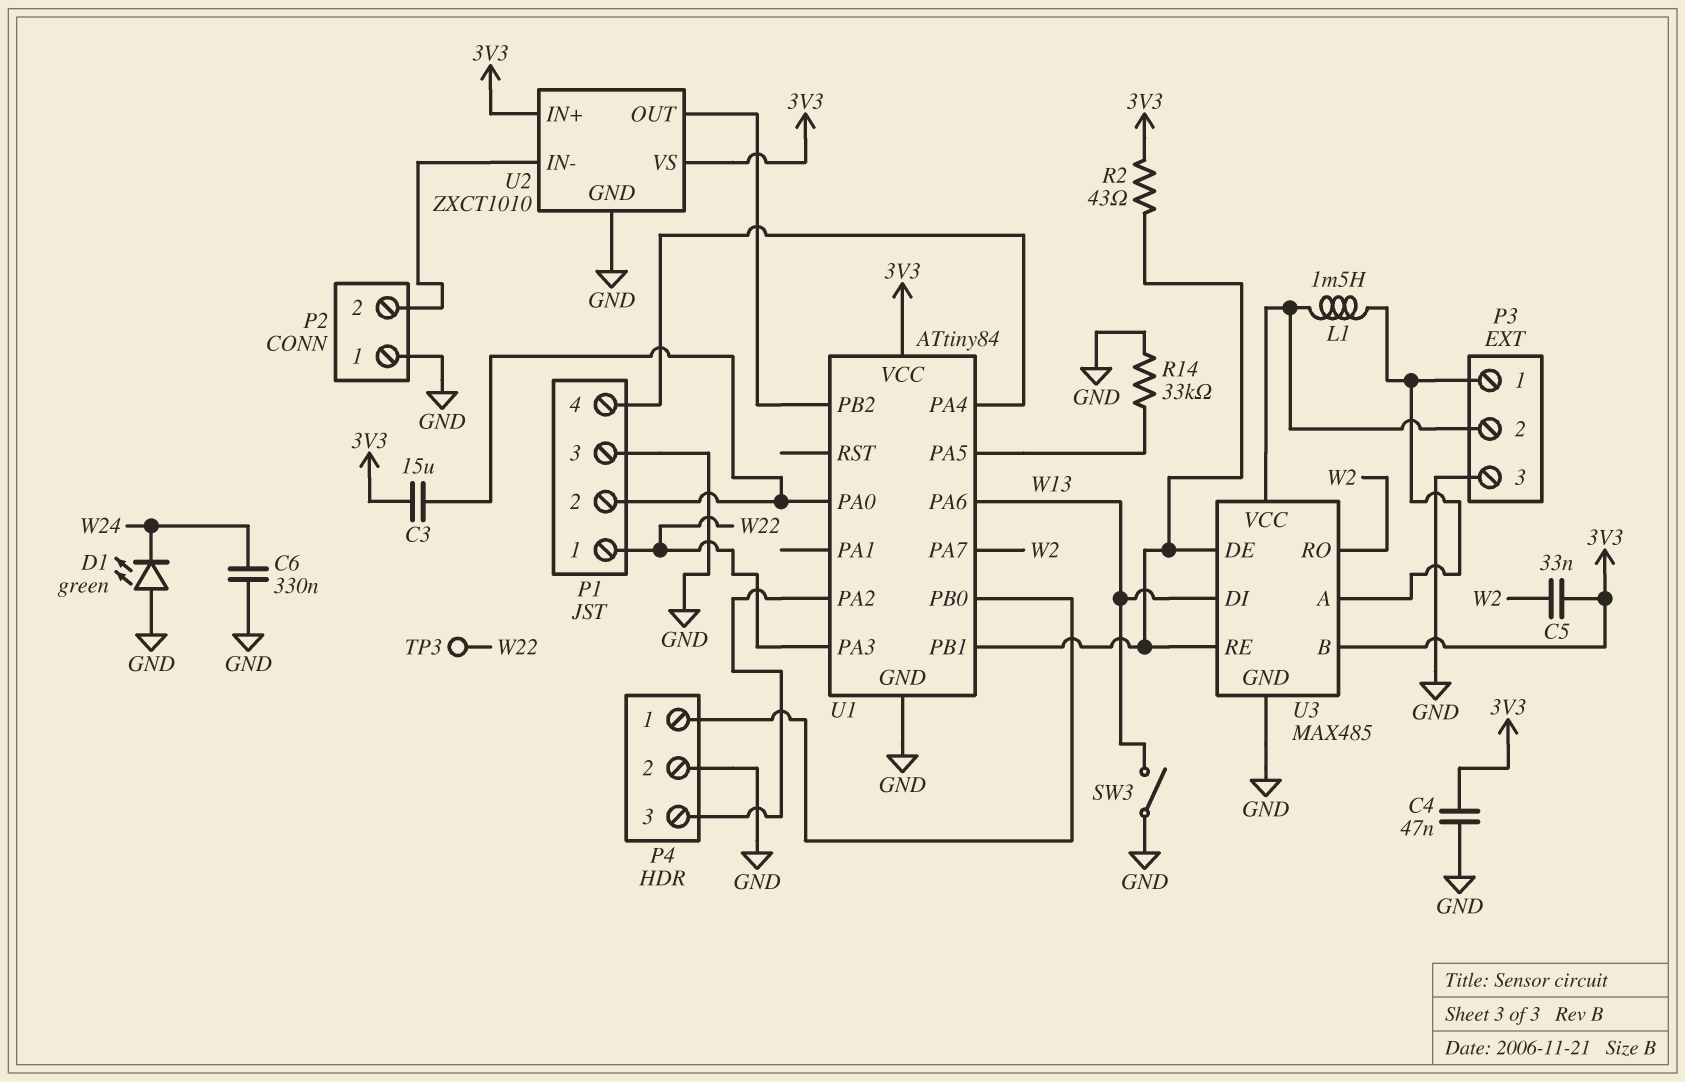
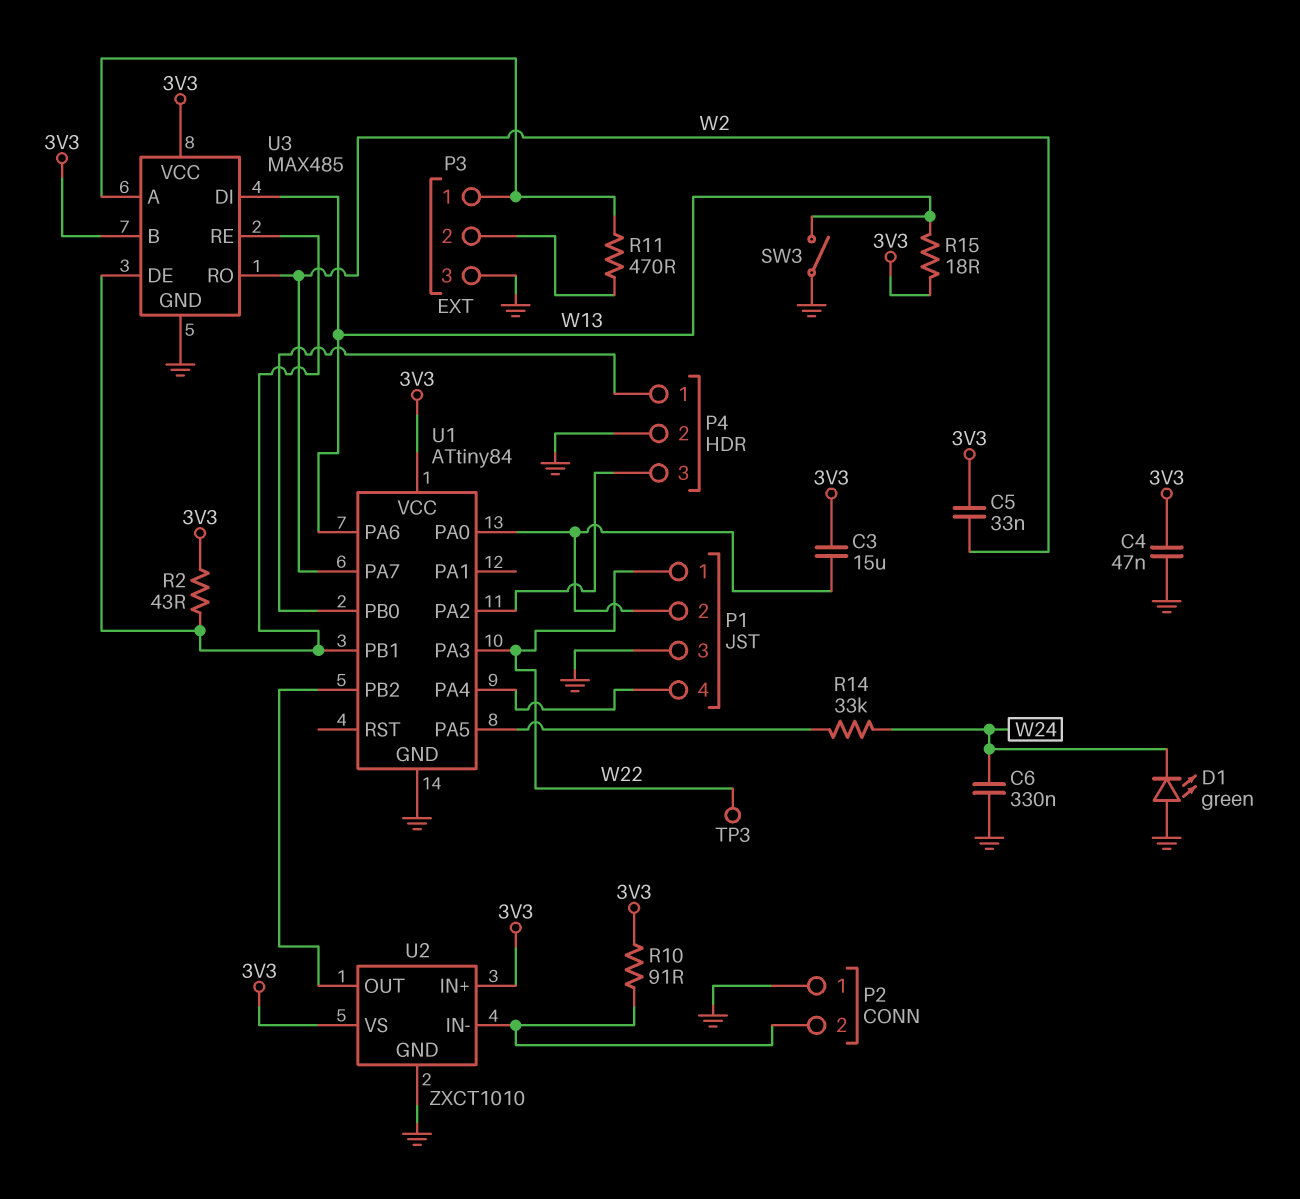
L1: 1.5mH (P3/1, P3/2) -> none
R10: none -> 91 (3V3, P2/2)
R11: none -> 470 (P3/1, P3/2)
R14: 33k (GND, U1/PA5) -> 33k (U1/PA5, W24)
R15: none -> 18 (3V3, W13)
U3 pin VCC: P3/2 -> 3V3

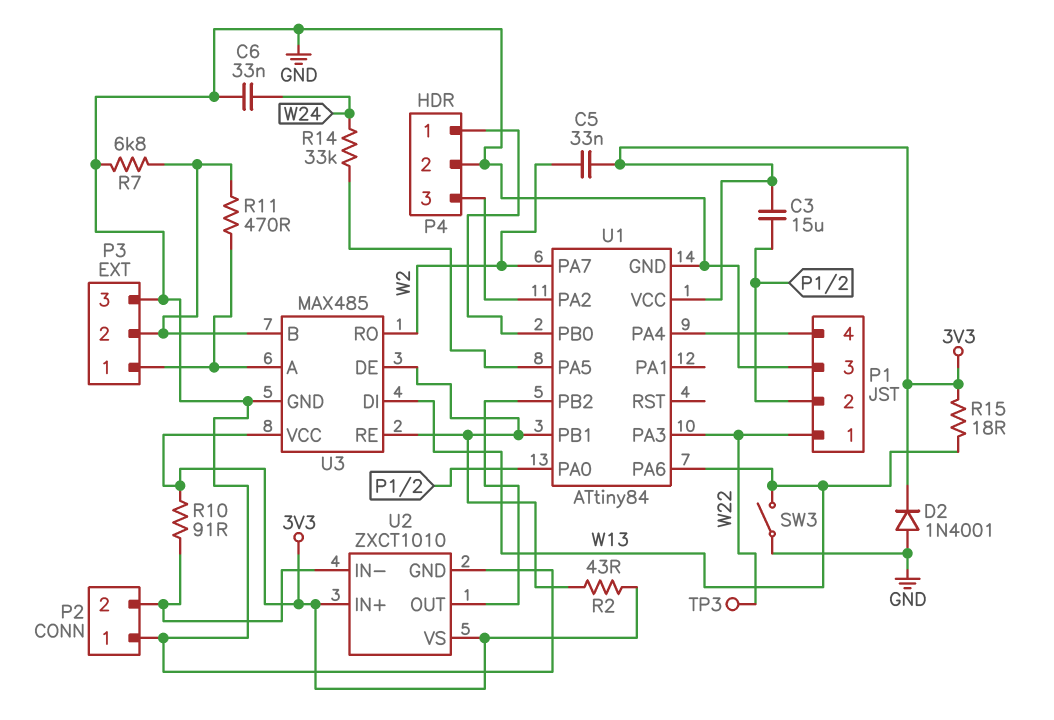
C4: 47nF (3V3, GND) -> none
C6: 330nF (GND, W24) -> 33nF (GND, W24)
D1: LED green (A GND, K W24) -> none
D2: none -> diode 1N4001 (A GND, K 3V3)
R7: none -> 6.8k (GND, P3/2)
U3 pin B: 3V3 -> P3/2

